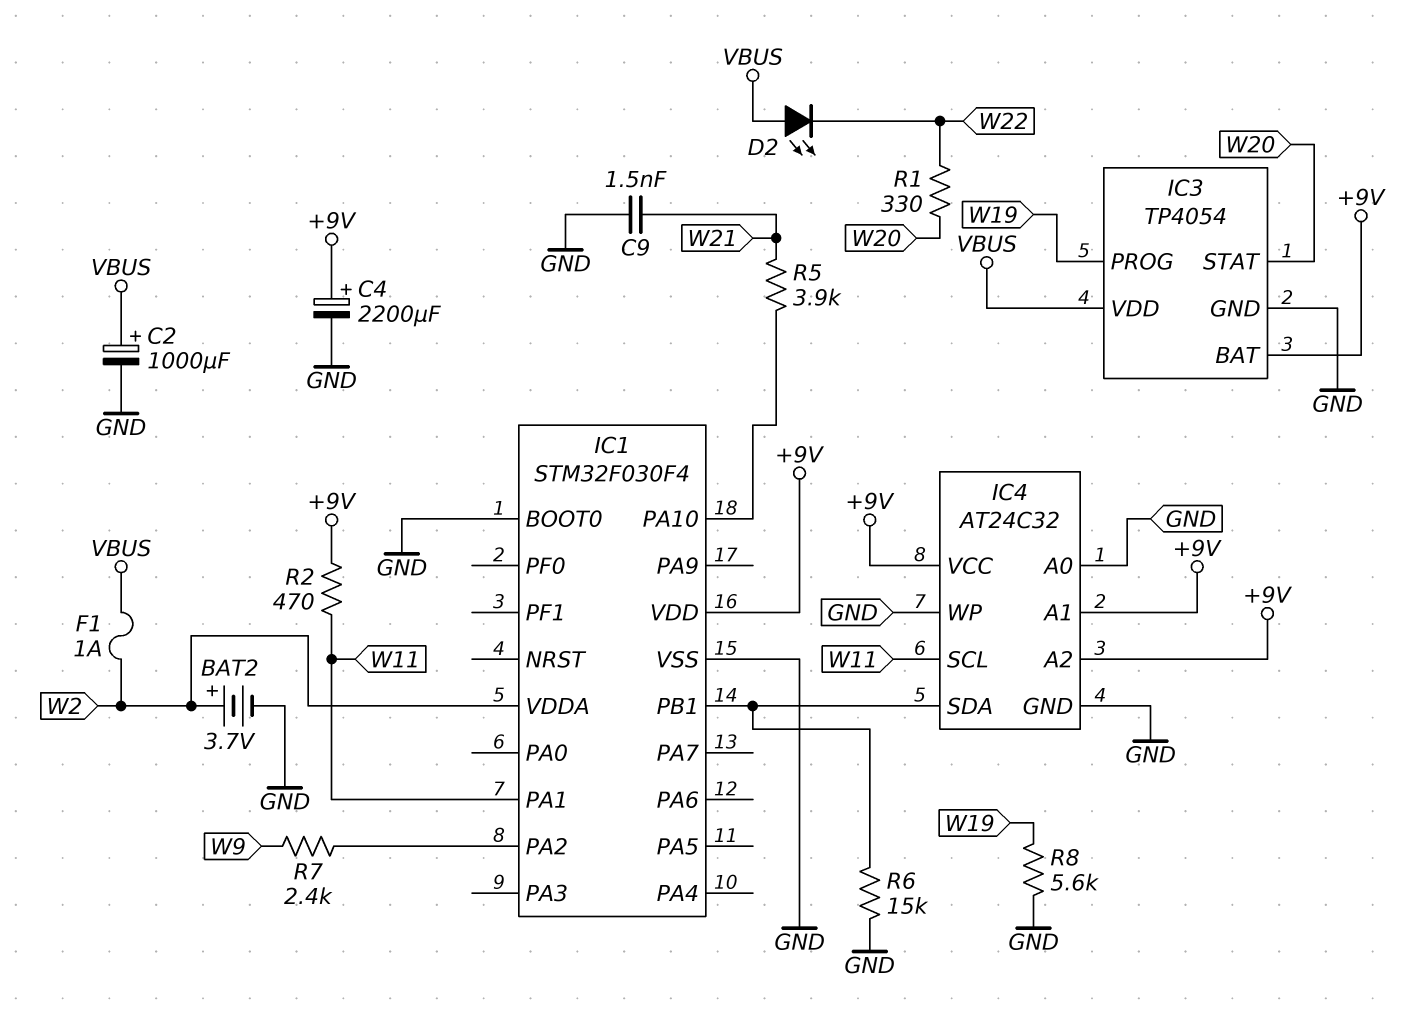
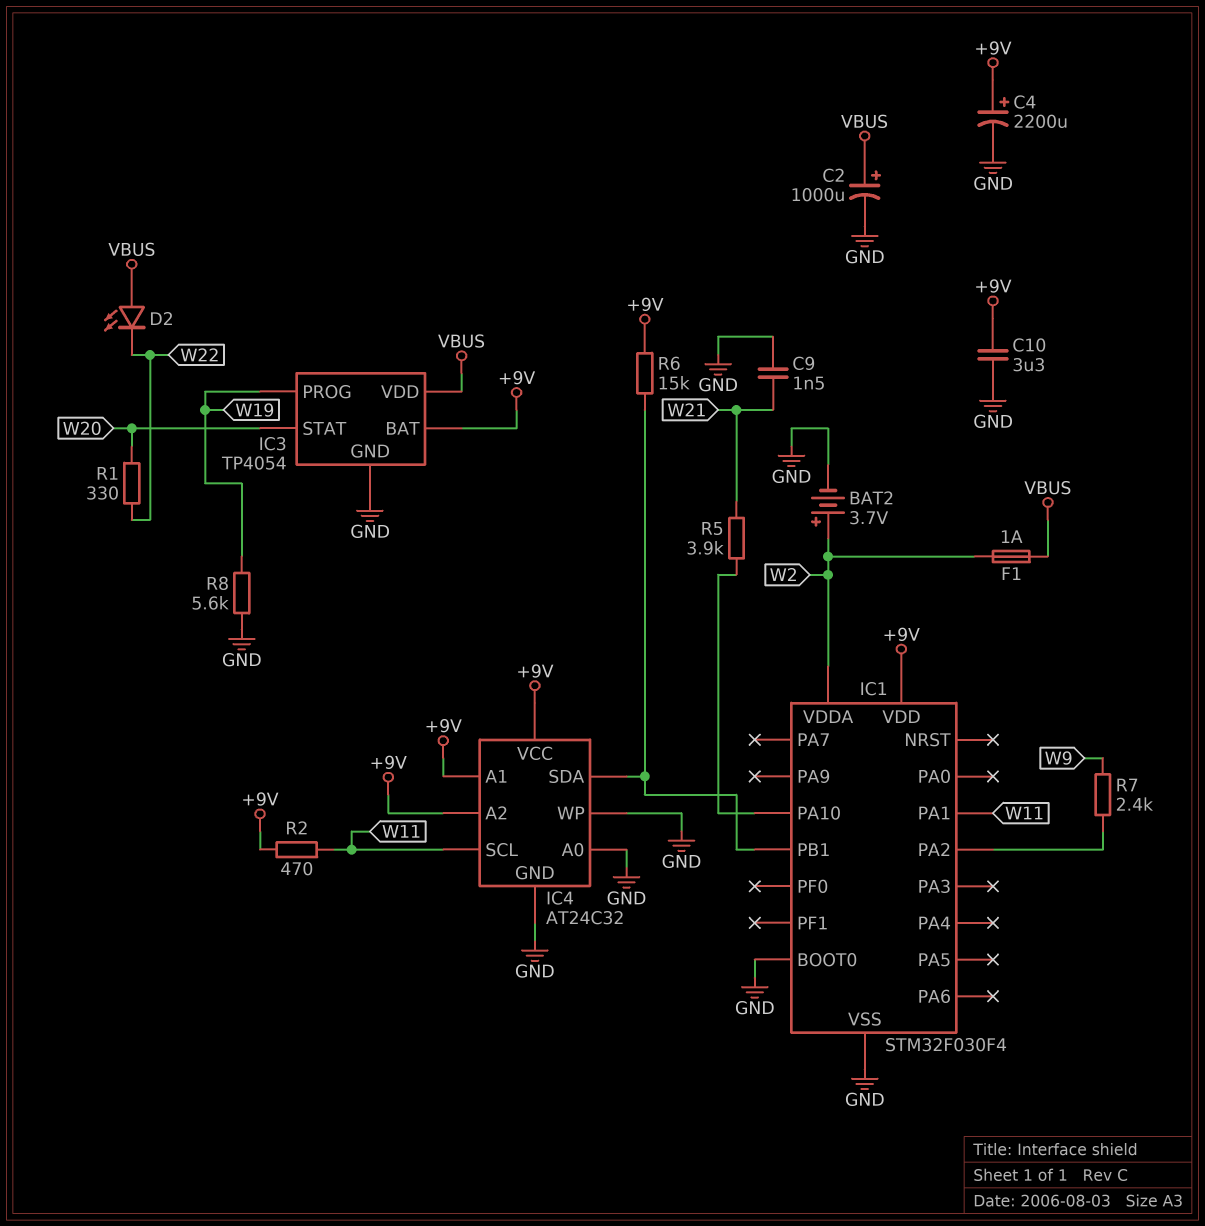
C10: none -> 3.3uF (+9V, GND)
R6: 15k (GND, IC1/PB1) -> 15k (+9V, IC1/PB1)

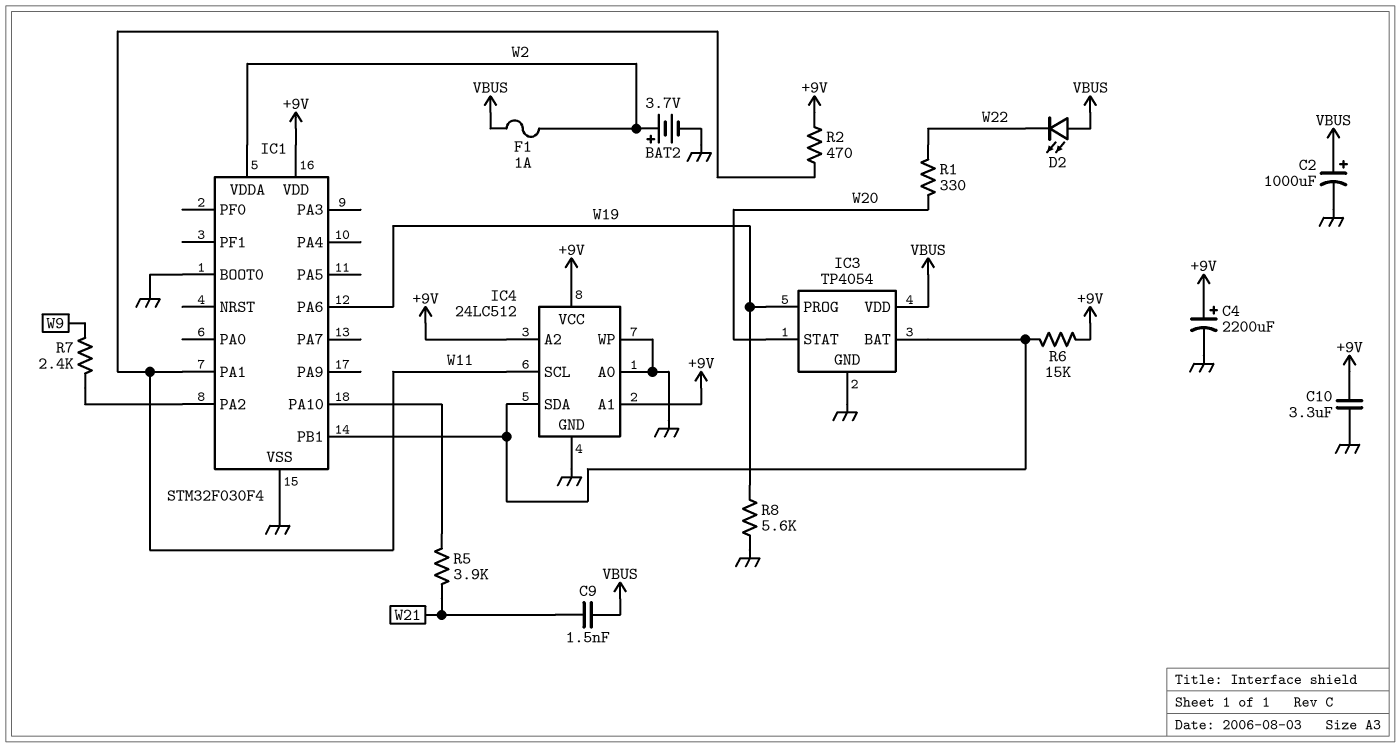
C9: 1.5nF (GND, W21) -> 1.5nF (VBUS, W21)
IC1 pin PA6: none -> W19
IC3 pin BAT: +9V -> IC1/PB1
IC4: AT24C32 -> 24LC512

